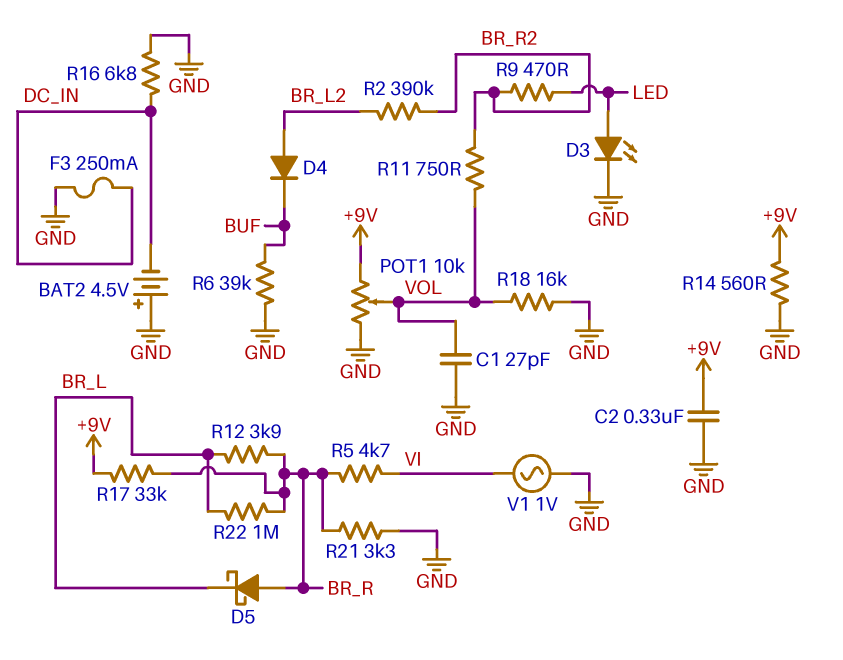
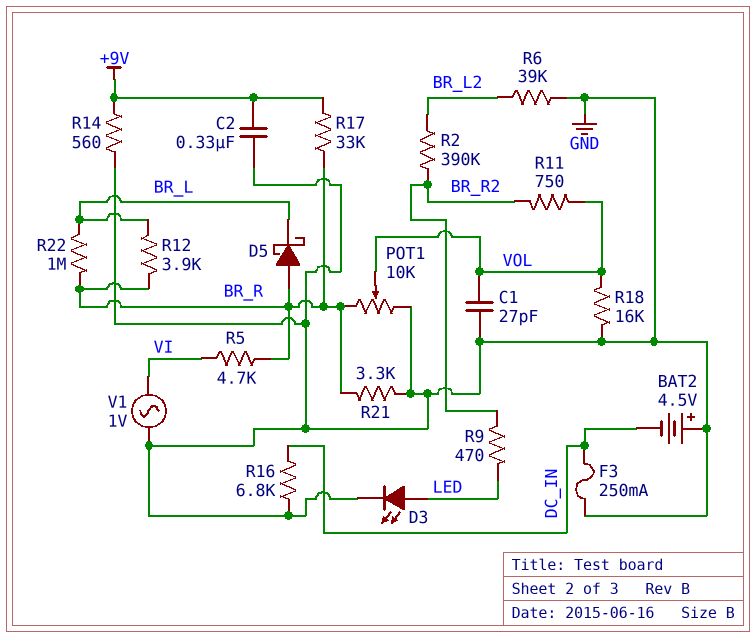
D4: diode (A BR_L2, K BUF) -> none
POT1: 10k (+9V, GND, wiper VOL) -> 10k (BR_R, GND, wiper VOL)
R6: 39k (BUF, GND) -> 39k (BR_L2, GND)

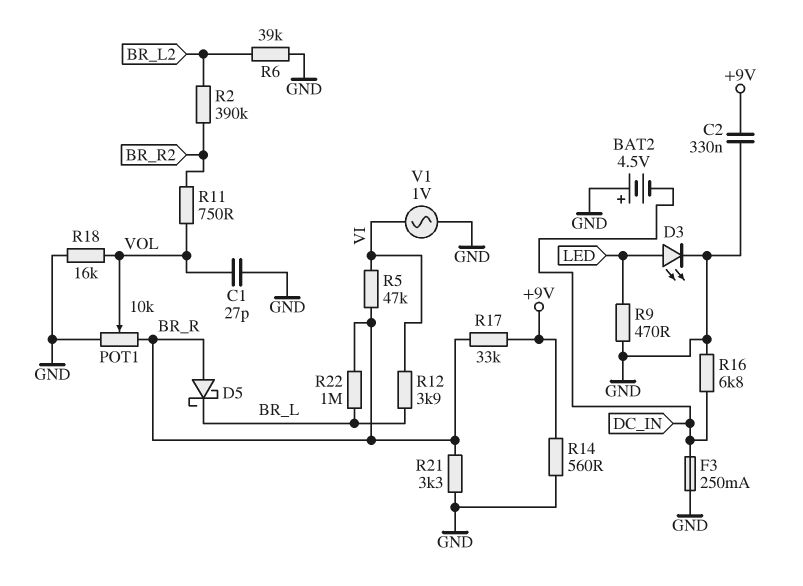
R5: 4.7k (BR_R, VI) -> 47k (BR_R, VI)
R9: 470 (BR_R2, LED) -> 470 (GND, LED)
R12: 3.9k (BR_L, BR_R) -> 3.9k (BR_L, VI)

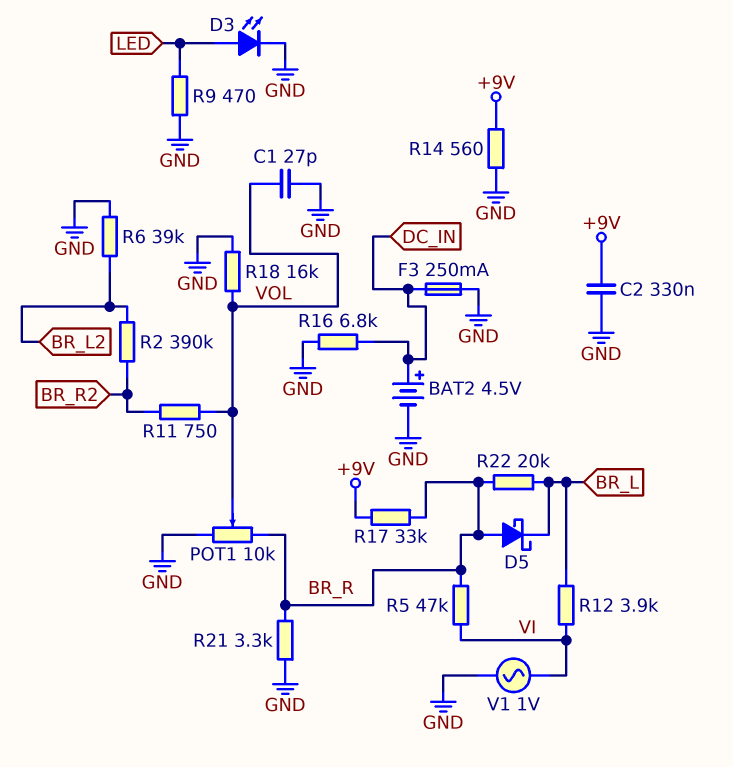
BAT2: 4.5V (plus GND, minus DC_IN) -> 4.5V (plus DC_IN, minus GND)
R22: 1M (BR_L, BR_R) -> 20k (BR_L, BR_R)

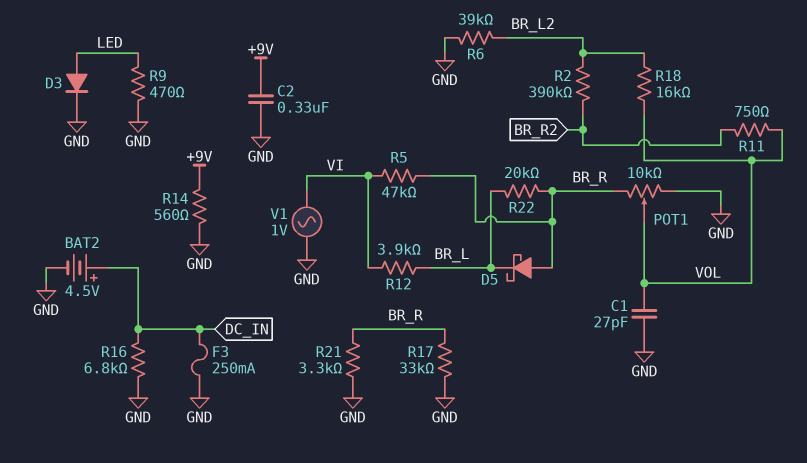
D3: LED (A LED, K GND) -> diode (A LED, K GND)
R17: 33k (+9V, BR_R) -> 33k (BR_R, GND)
R18: 16k (GND, VOL) -> 16k (BR_L2, VOL)

